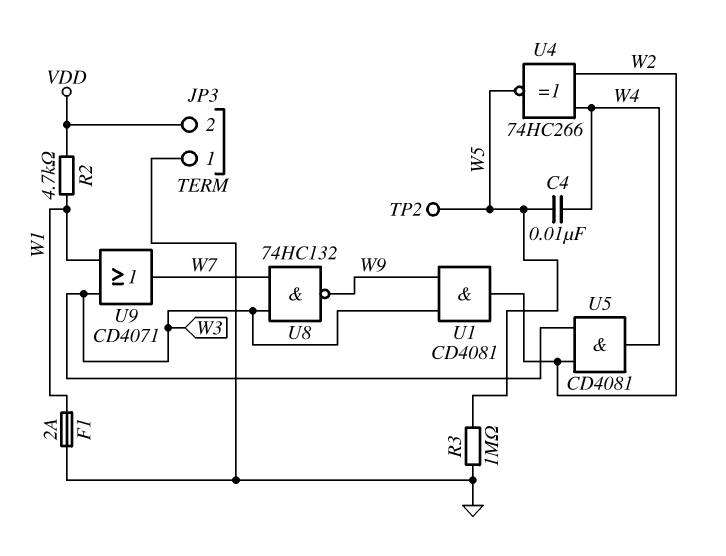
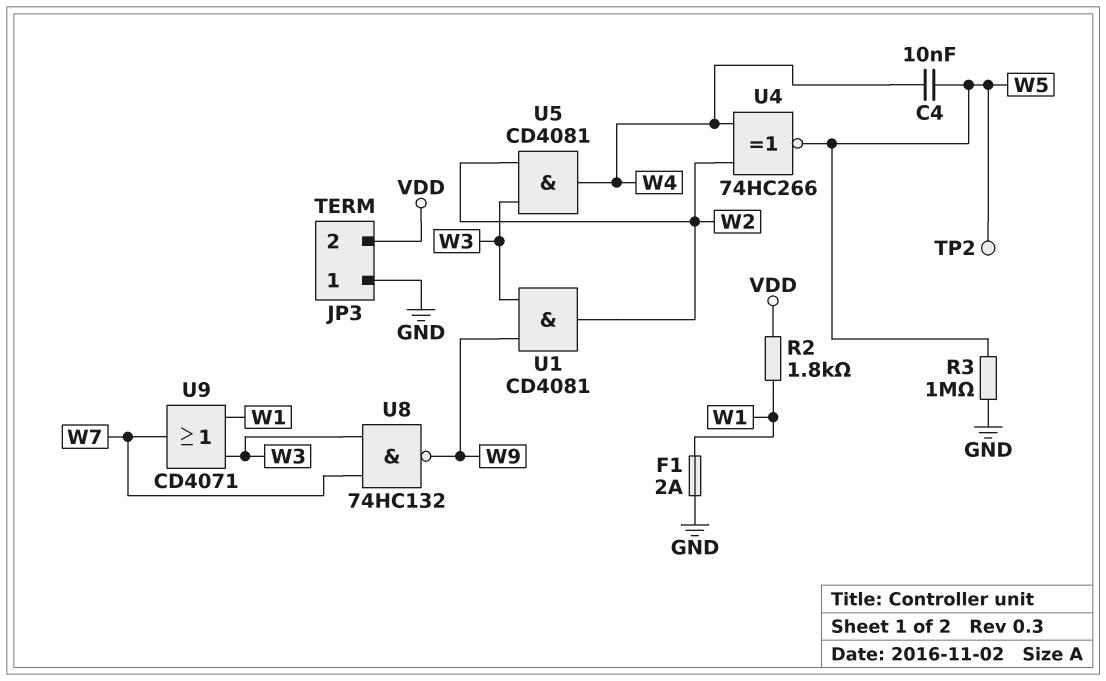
R2: 4.7k (VDD, W1) -> 1.8k (VDD, W1)

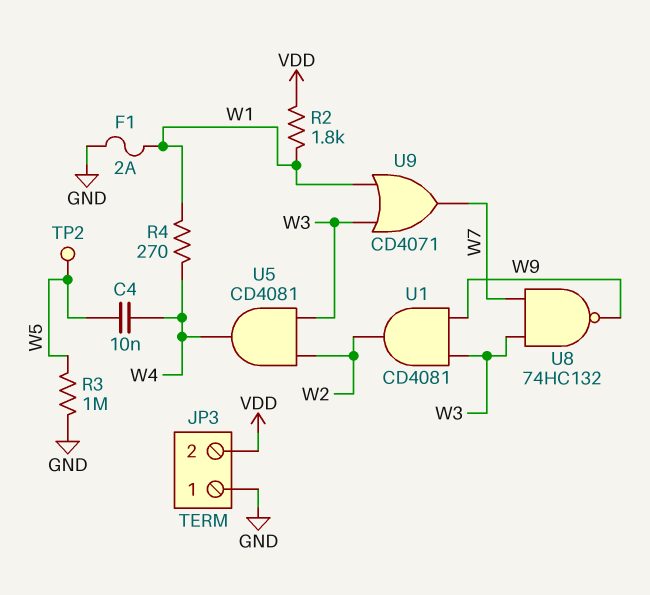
R4: none -> 270 (W1, W4)
U4: XNOR 74HC266 (in W2, in W4, out W5) -> none

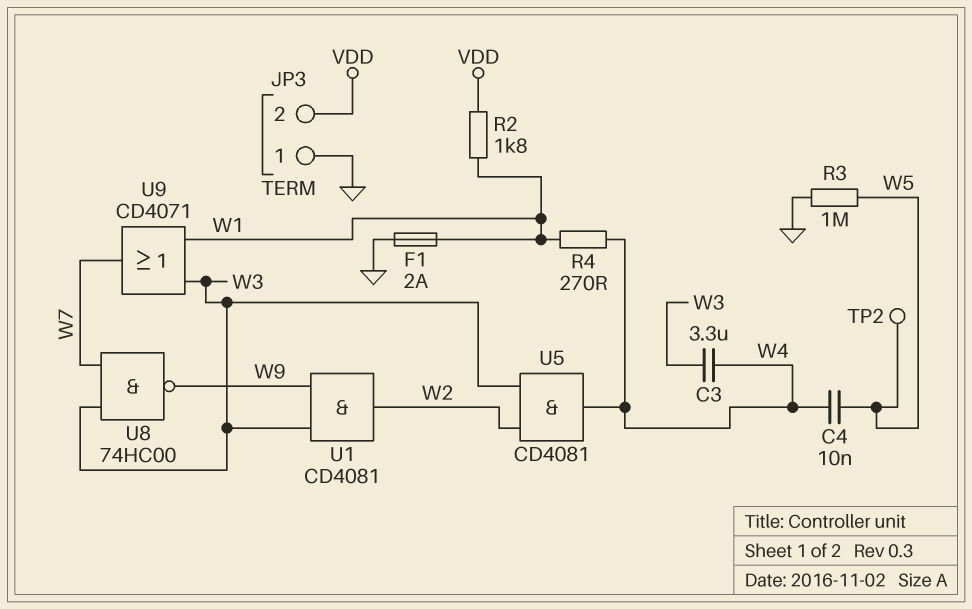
C3: none -> 3.3uF (W3, W4)
U8: NAND 74HC132 (in W3, in W7, out W9) -> NAND 74HC00 (in W3, in W7, out W9)

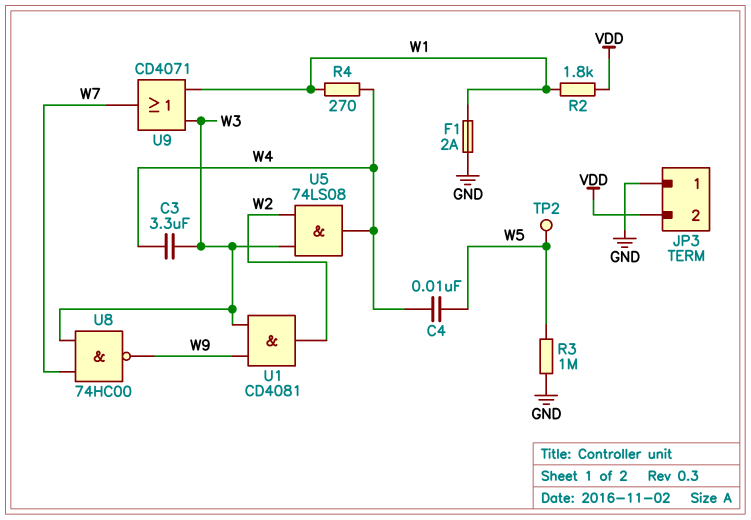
U5: AND CD4081 (in W2, in W3, out W4) -> AND 74LS08 (in W2, in W3, out W4)

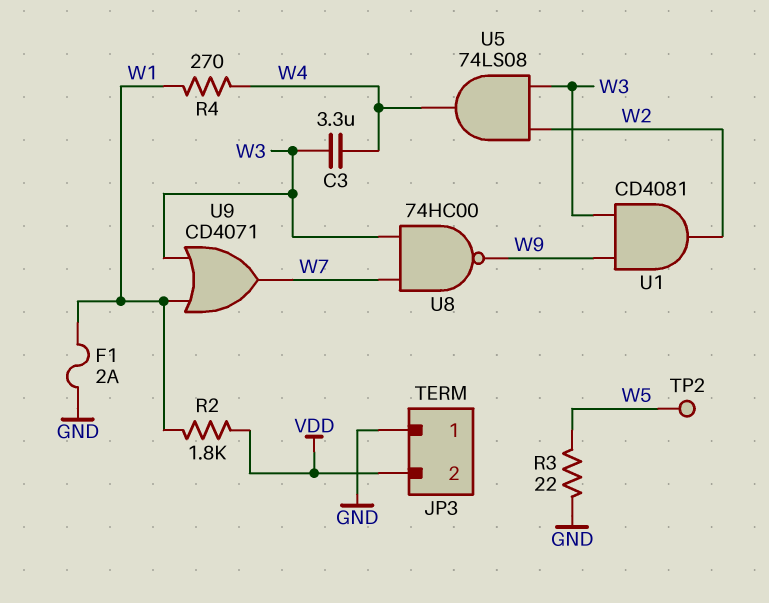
C4: 10nF (W4, W5) -> none
R3: 1M (GND, W5) -> 22 (GND, W5)

